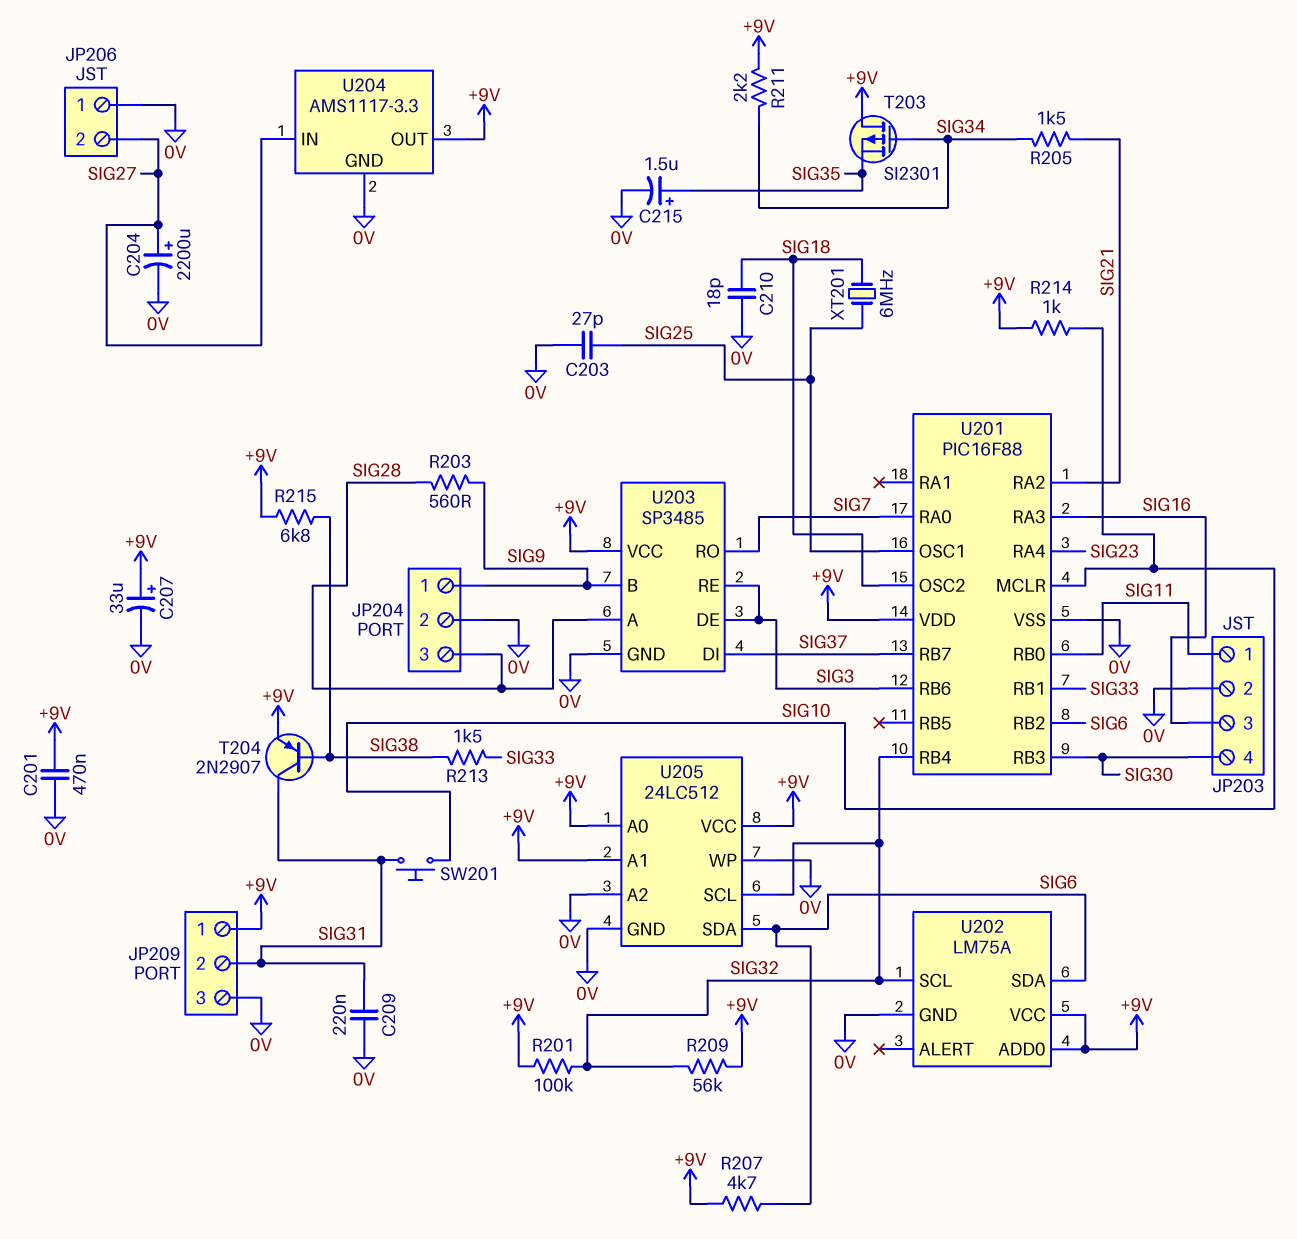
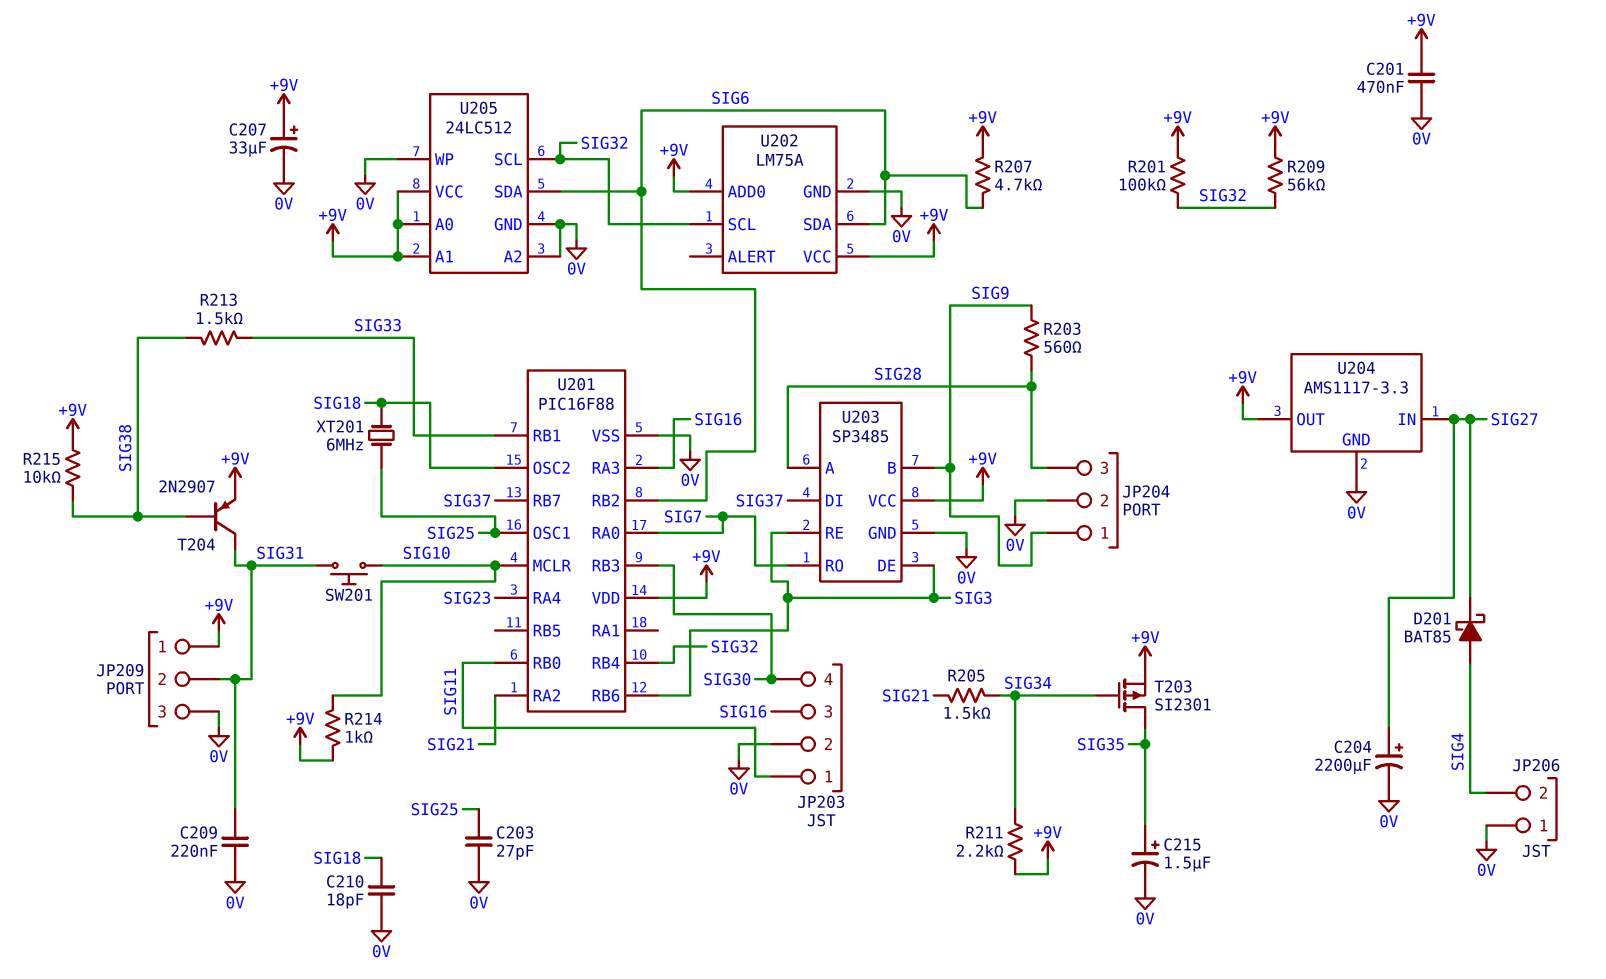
D201: none -> schottky BAT85 (A SIG4, K SIG27)
JP206 pin 2: SIG27 -> SIG4
R215: 6.8k (+9V, SIG38) -> 10k (+9V, SIG38)
T203: PMOS SI2301 (G SIG34, D +9V, S SIG35) -> PMOS SI2301 (G SIG34, D SIG35, S +9V)

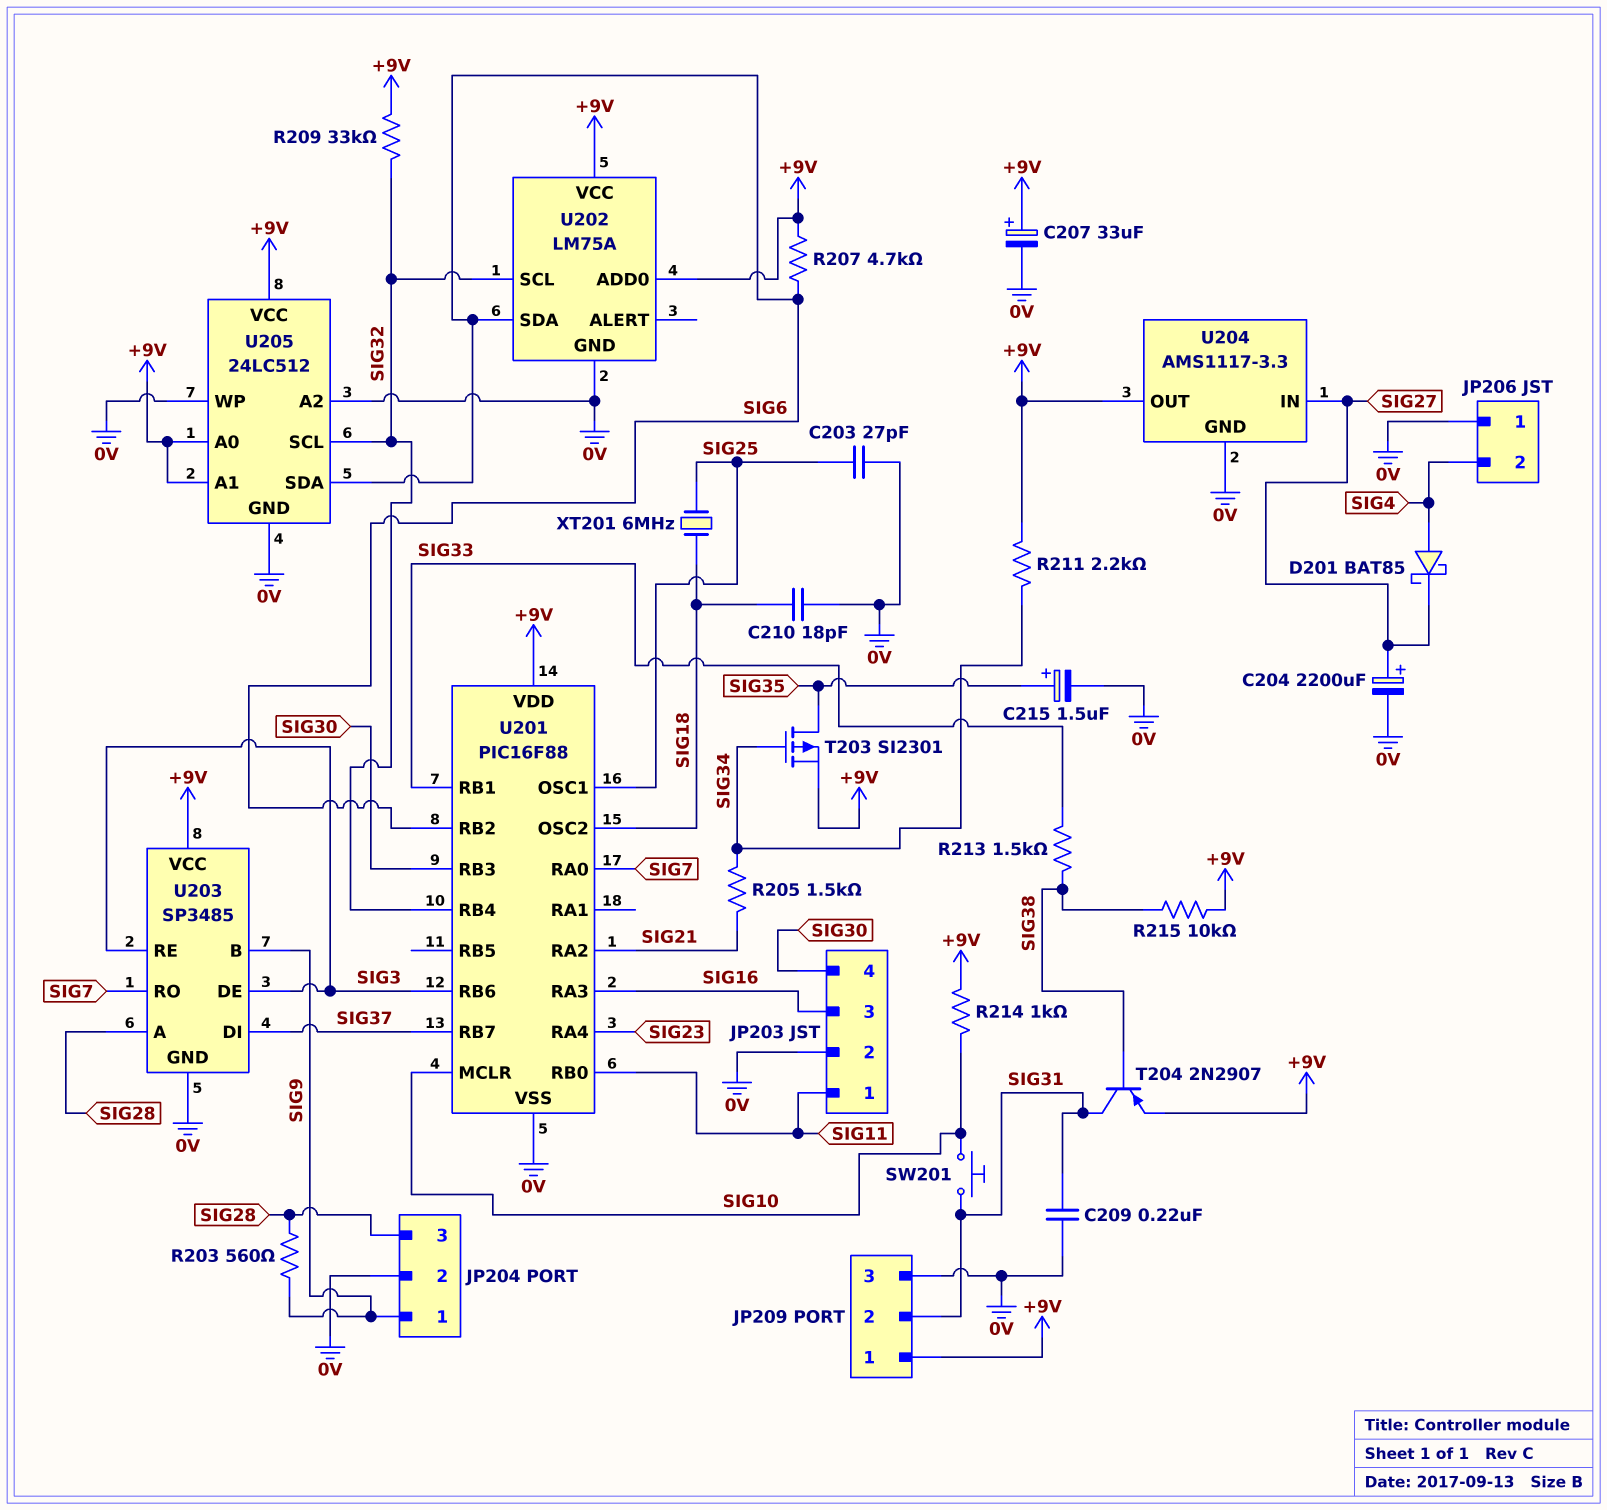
C201: 470nF (+9V, 0V) -> none
R201: 100k (+9V, SIG32) -> none
R209: 56k (+9V, SIG32) -> 33k (+9V, SIG32)

